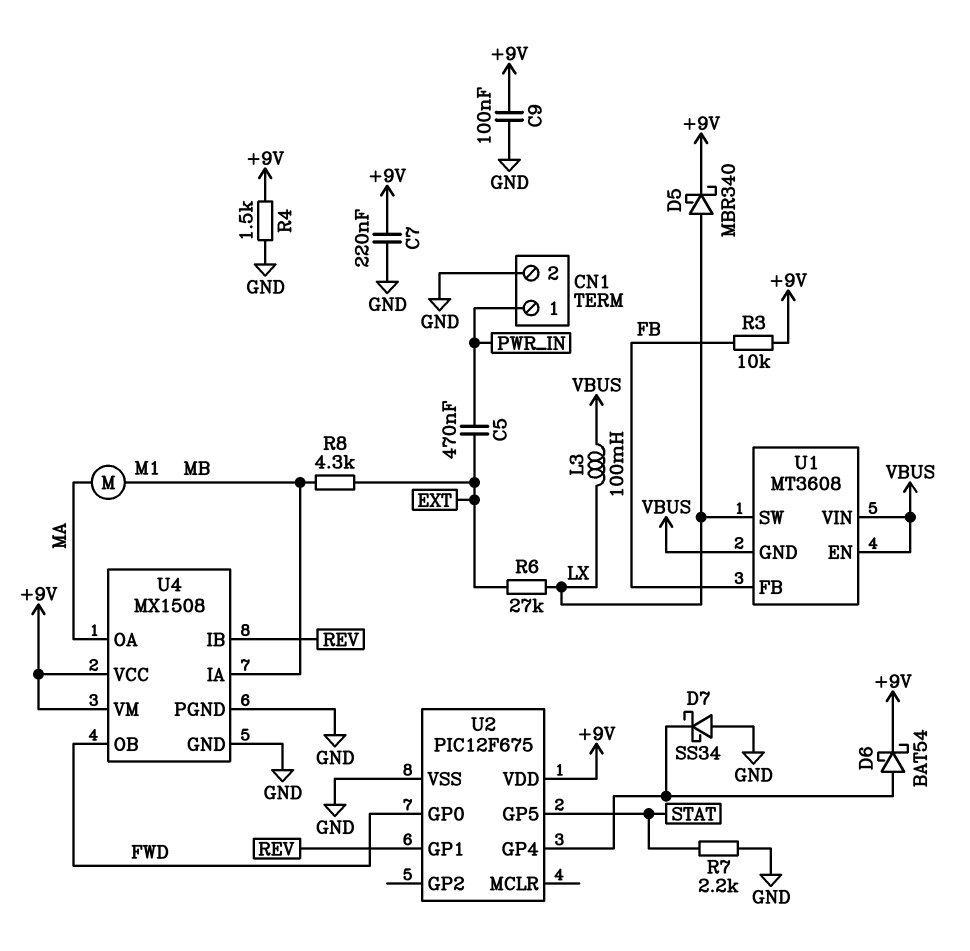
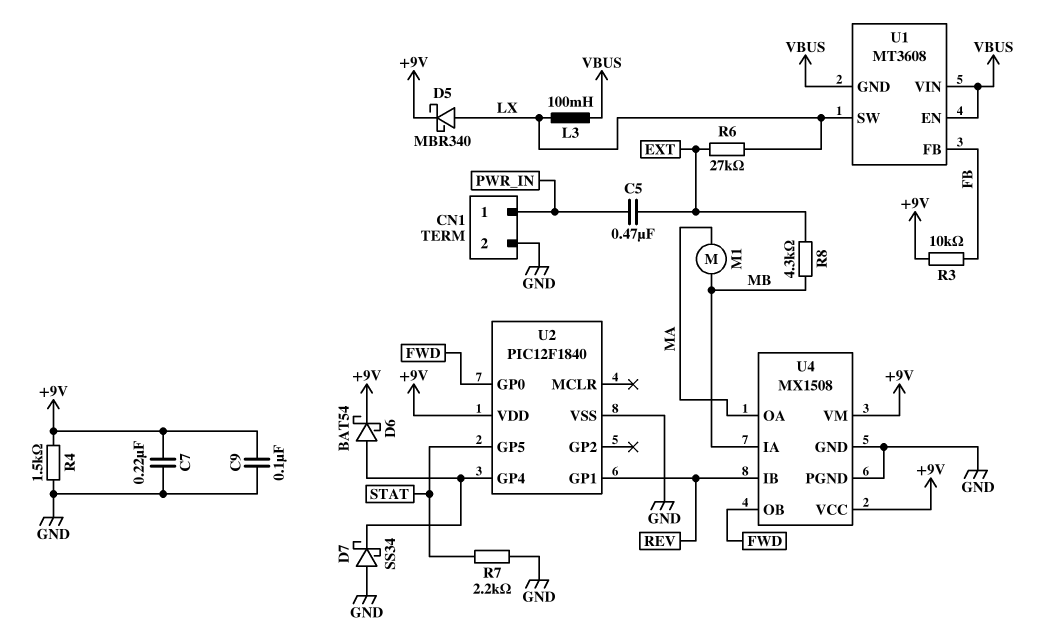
U2: PIC12F675 -> PIC12F1840

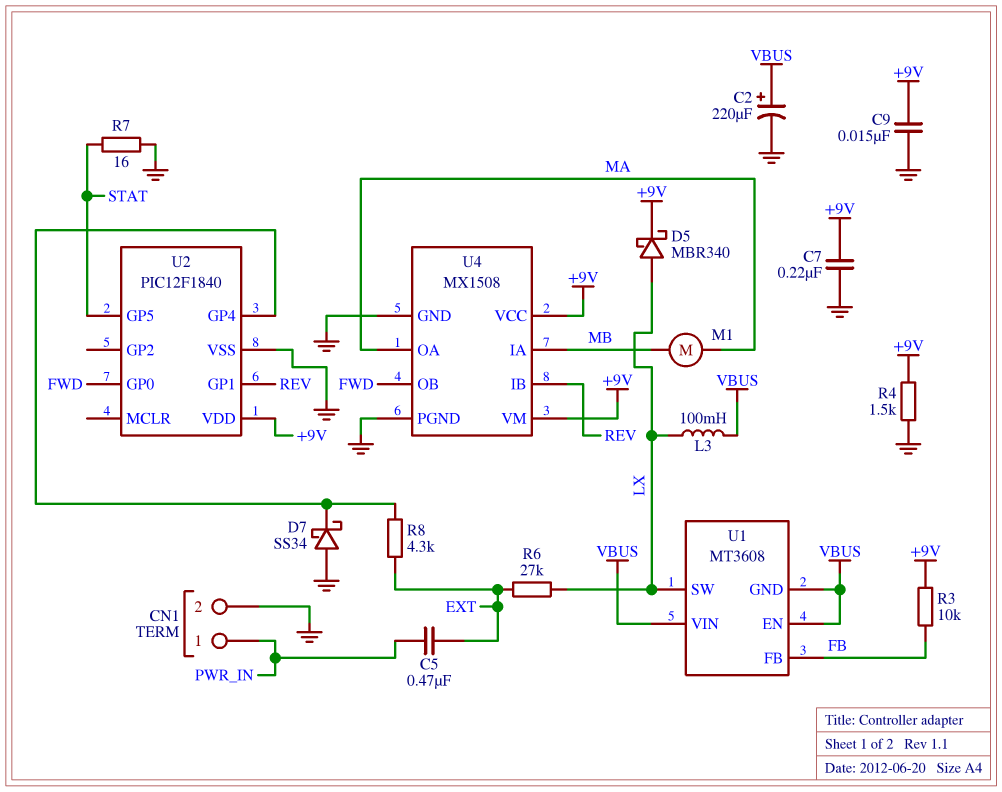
C2: none -> 220uF (plus VBUS, minus GND)
C9: 100nF (+9V, GND) -> 15nF (+9V, GND)
D6: schottky BAT54 (A U2/GP4, K +9V) -> none
R7: 2.2k (GND, STAT) -> 16 (GND, STAT)
R8: 4.3k (EXT, MB) -> 4.3k (EXT, U2/GP4)

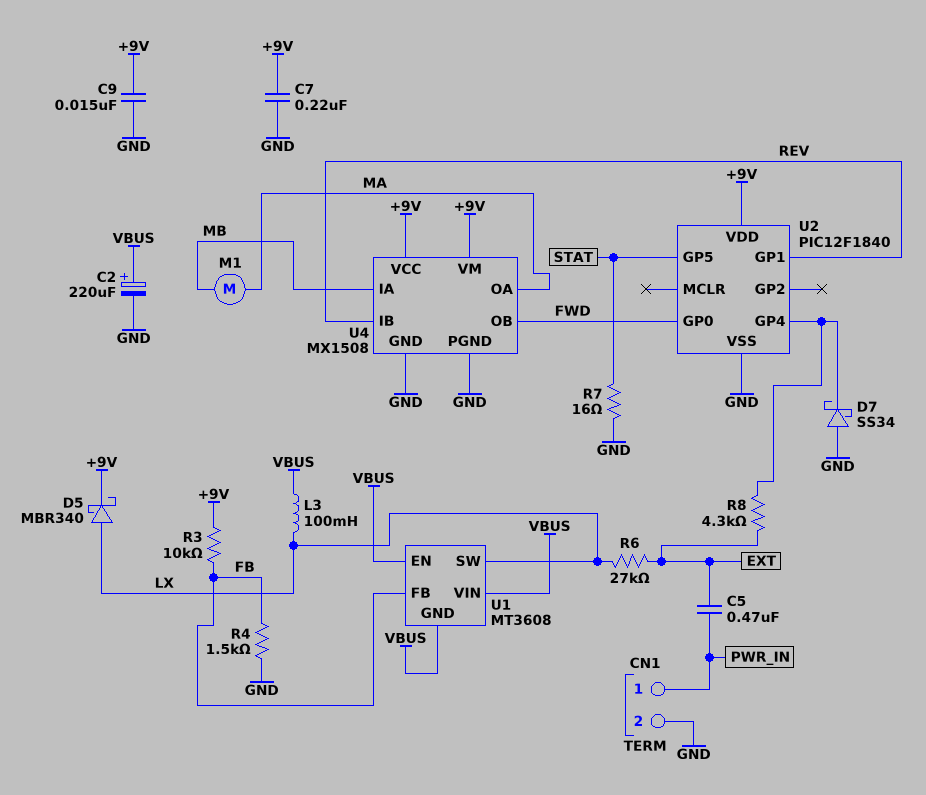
R4: 1.5k (+9V, GND) -> 1.5k (FB, GND)

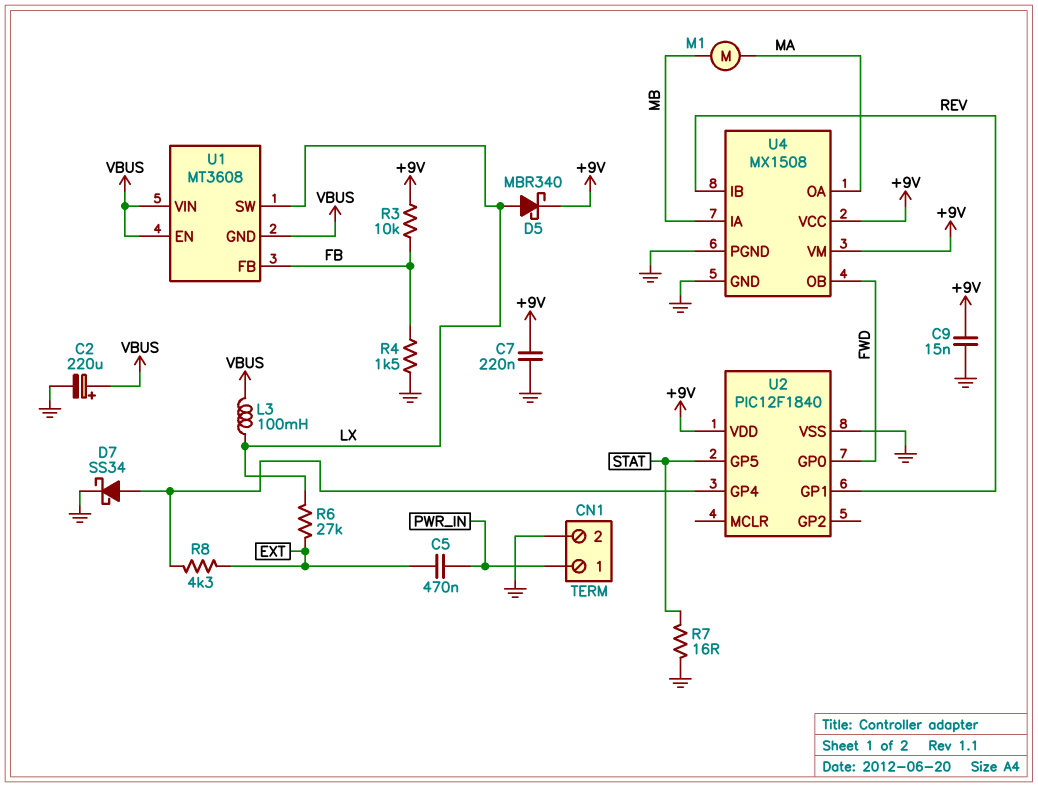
D7: schottky SS34 (A GND, K U2/GP4) -> schottky SS34 (A U2/GP4, K GND)

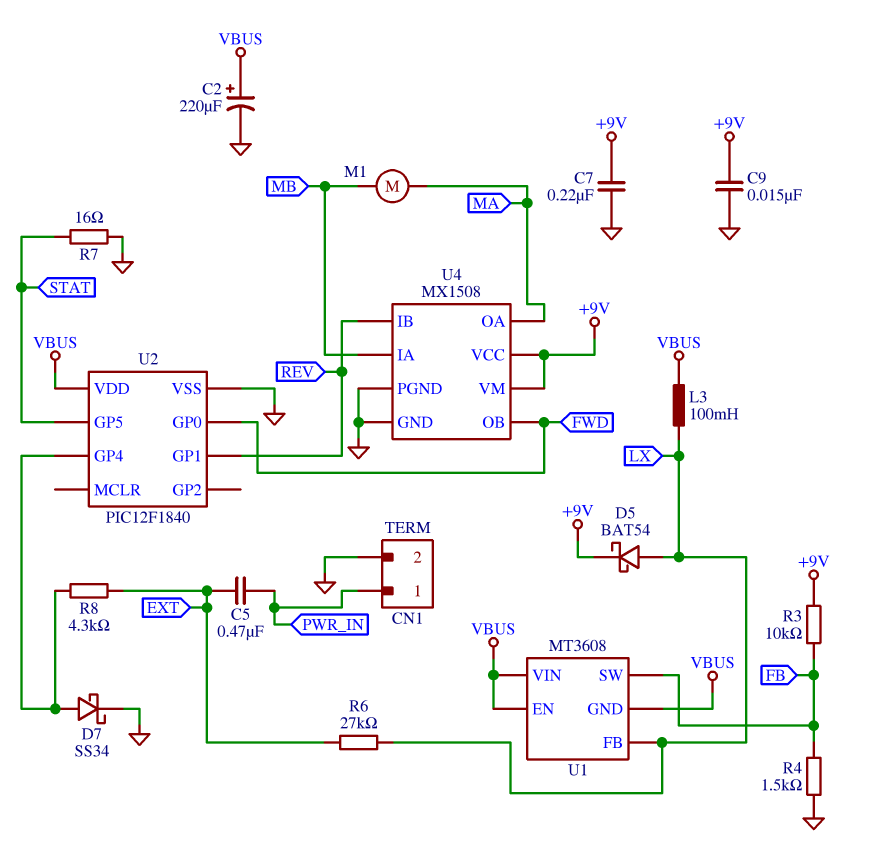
D5: schottky MBR340 (A LX, K +9V) -> schottky BAT54 (A LX, K +9V)
U1 pin FB: FB -> LX
U1 pin SW: LX -> FB
U2 pin VDD: +9V -> VBUS

